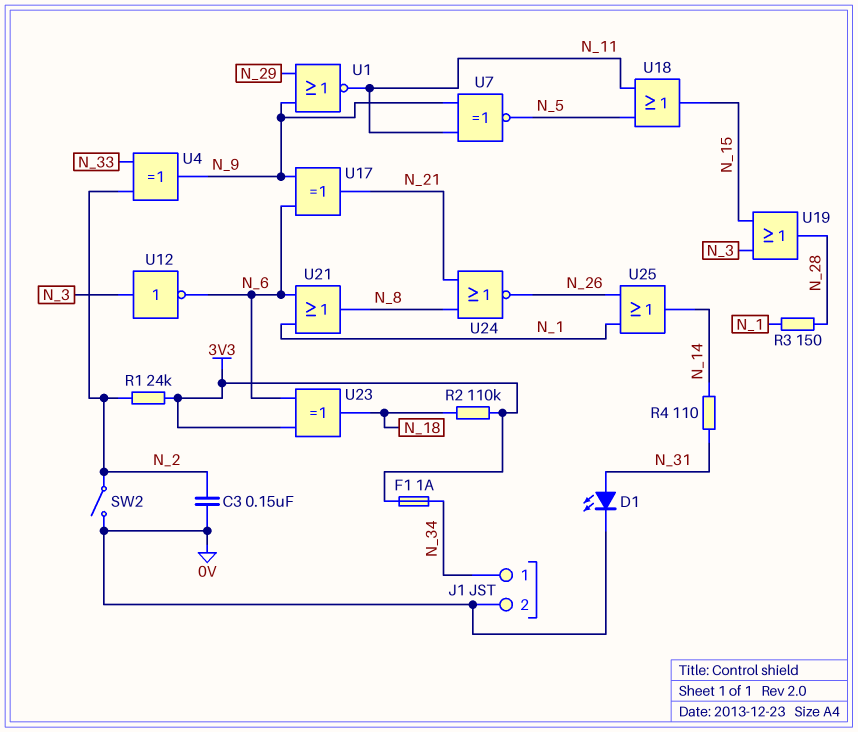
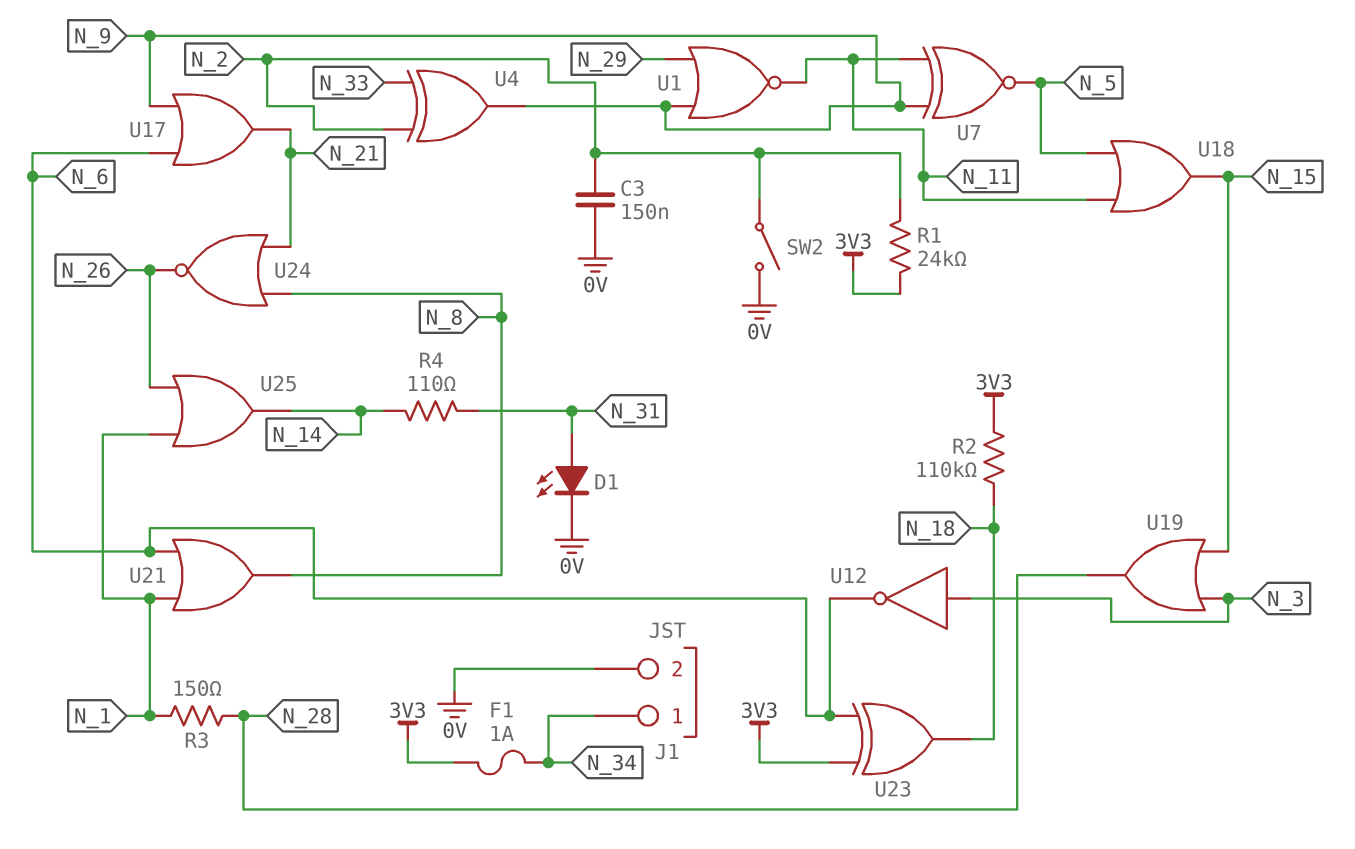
U17: XOR (in N_6, in N_9, out N_21) -> OR (in N_6, in N_9, out N_21)

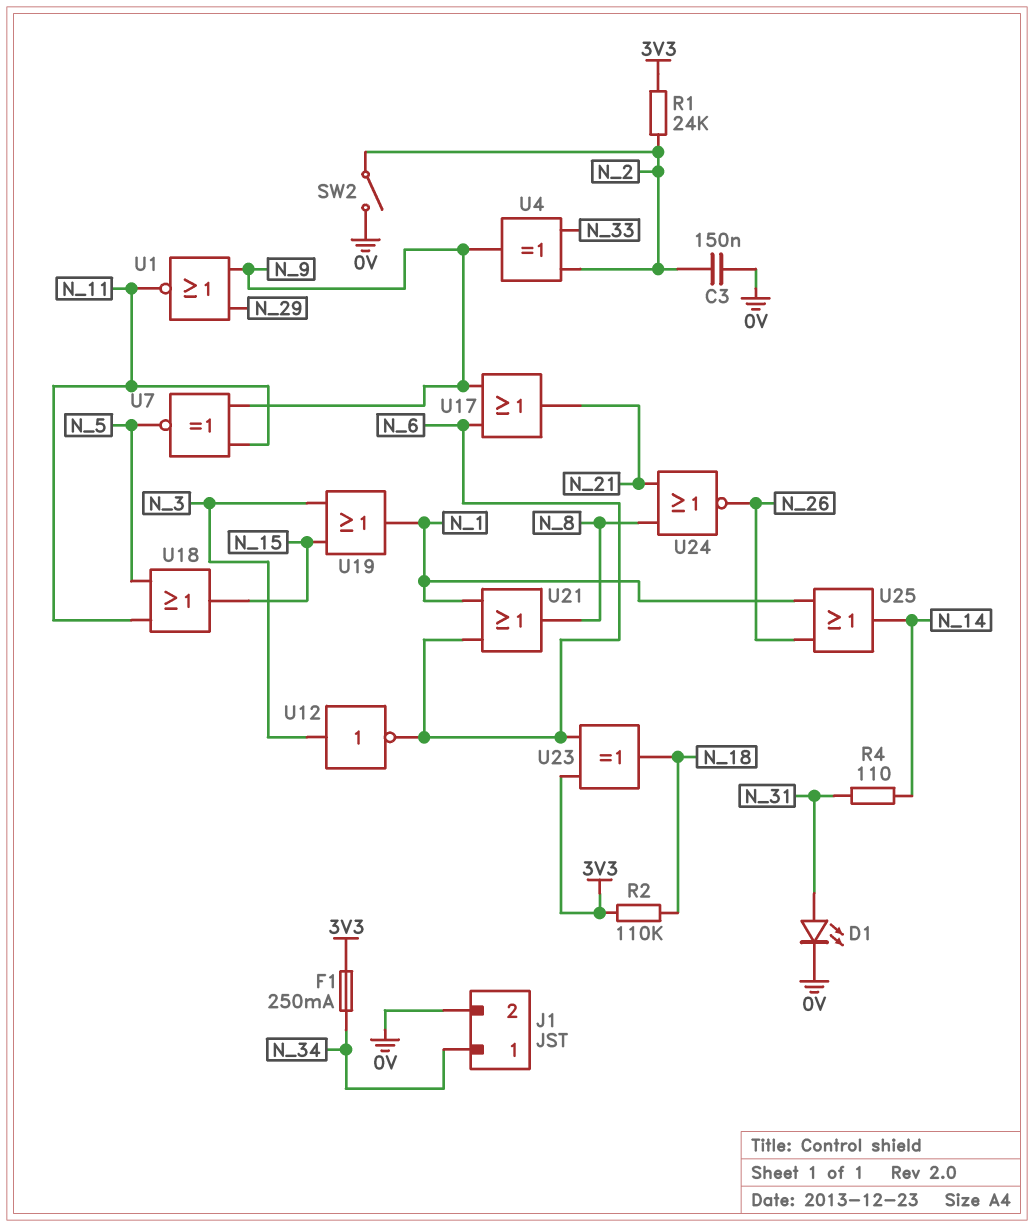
F1: 1A (3V3, N_34) -> 250mA (3V3, N_34)
R3: 150 (N_1, N_28) -> none
U19: OR (in N_3, in N_15, out N_28) -> OR (in N_3, in N_15, out N_1)

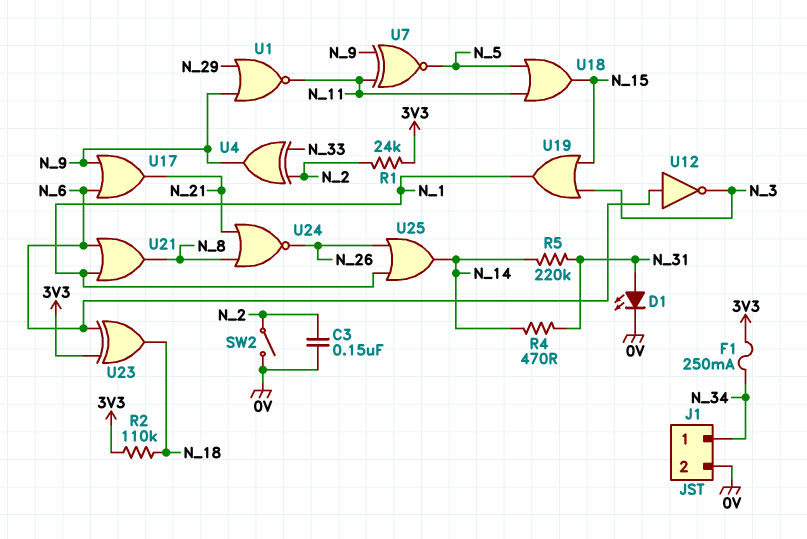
R4: 110 (N_14, N_31) -> 470 (N_14, N_31)
R5: none -> 220k (N_14, N_31)
U12: NOT (in N_3, out N_6) -> NOT (in N_6, out N_3)

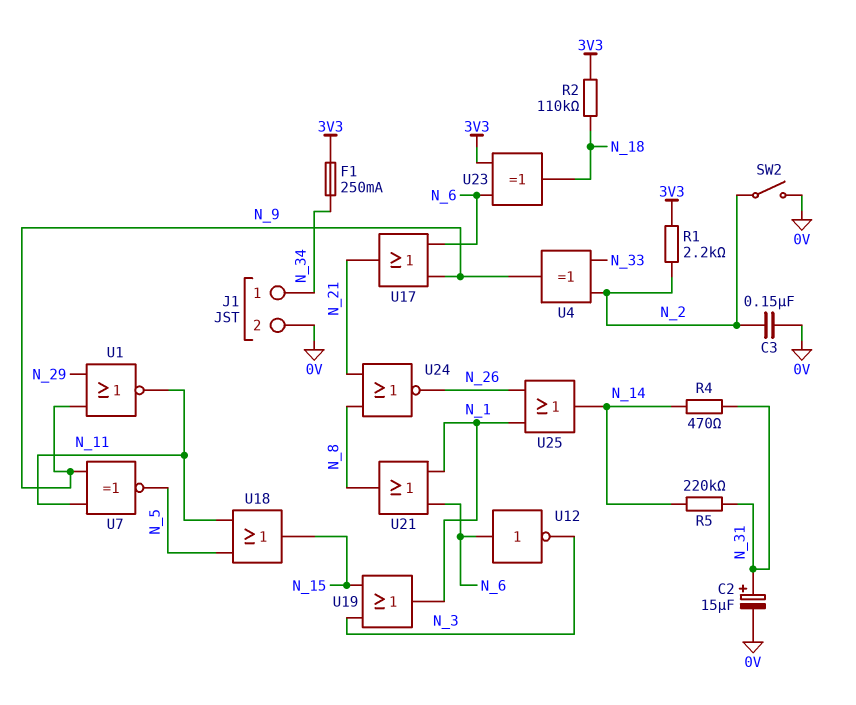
C2: none -> 15uF (plus N_31, minus 0V)
D1: LED (A N_31, K 0V) -> none
R1: 24k (3V3, N_2) -> 2.2k (3V3, N_2)

